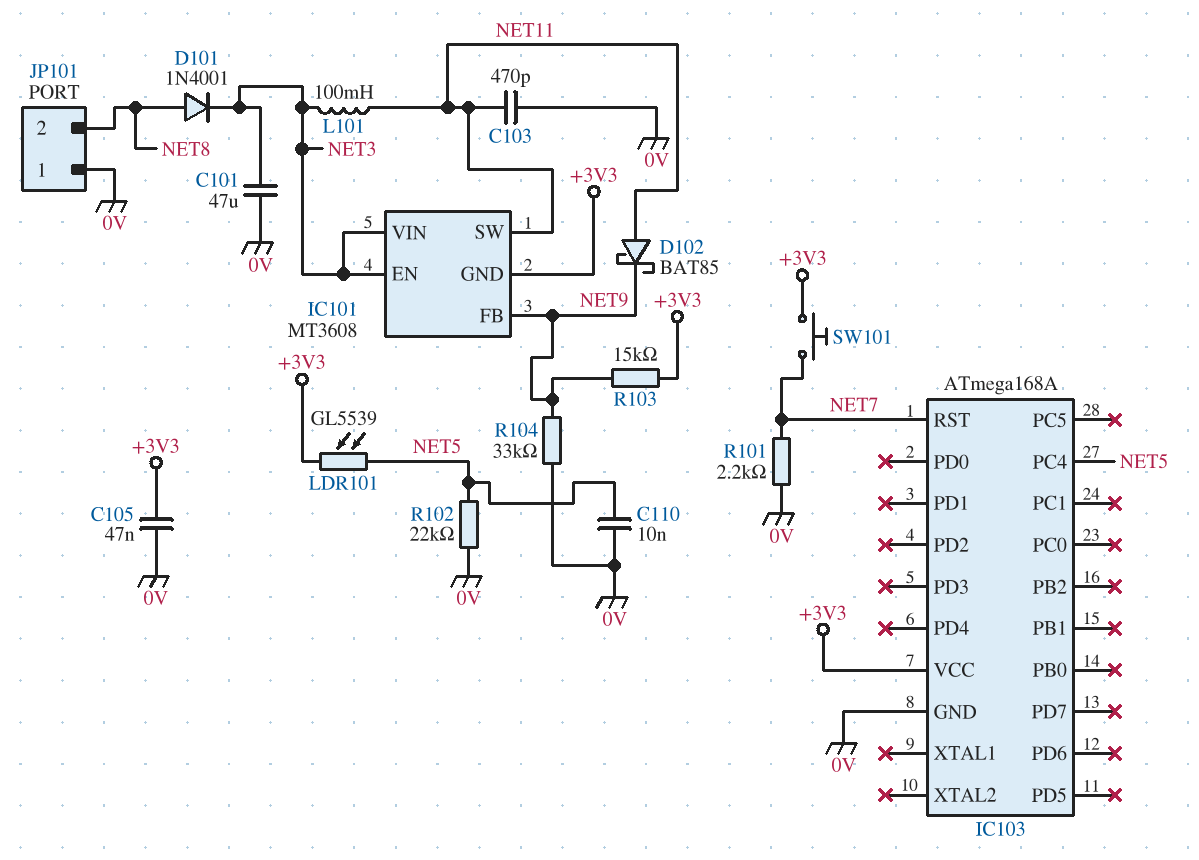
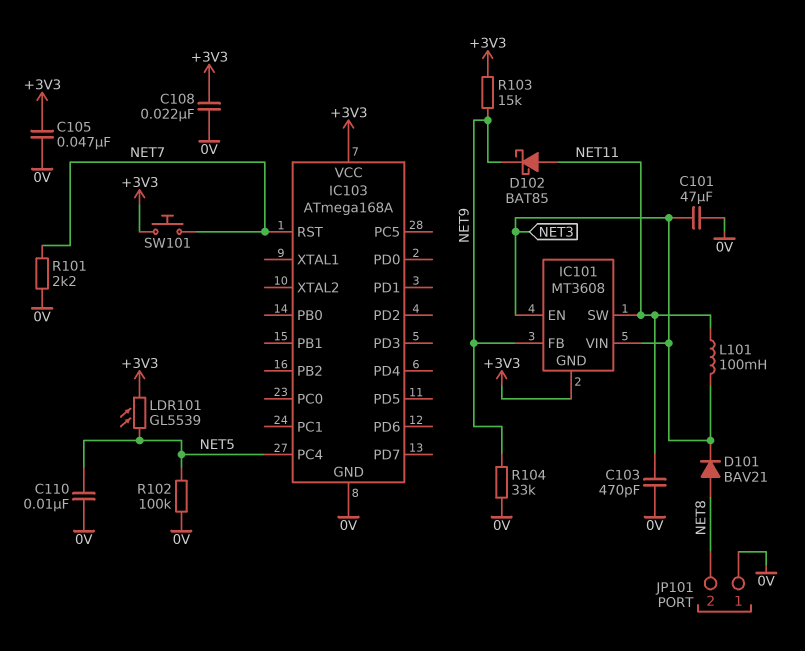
C108: none -> 22nF (+3V3, 0V)
D101: diode 1N4001 (A NET8, K NET3) -> diode BAV21 (A NET8, K NET3)
R102: 22k (0V, NET5) -> 100k (0V, NET5)

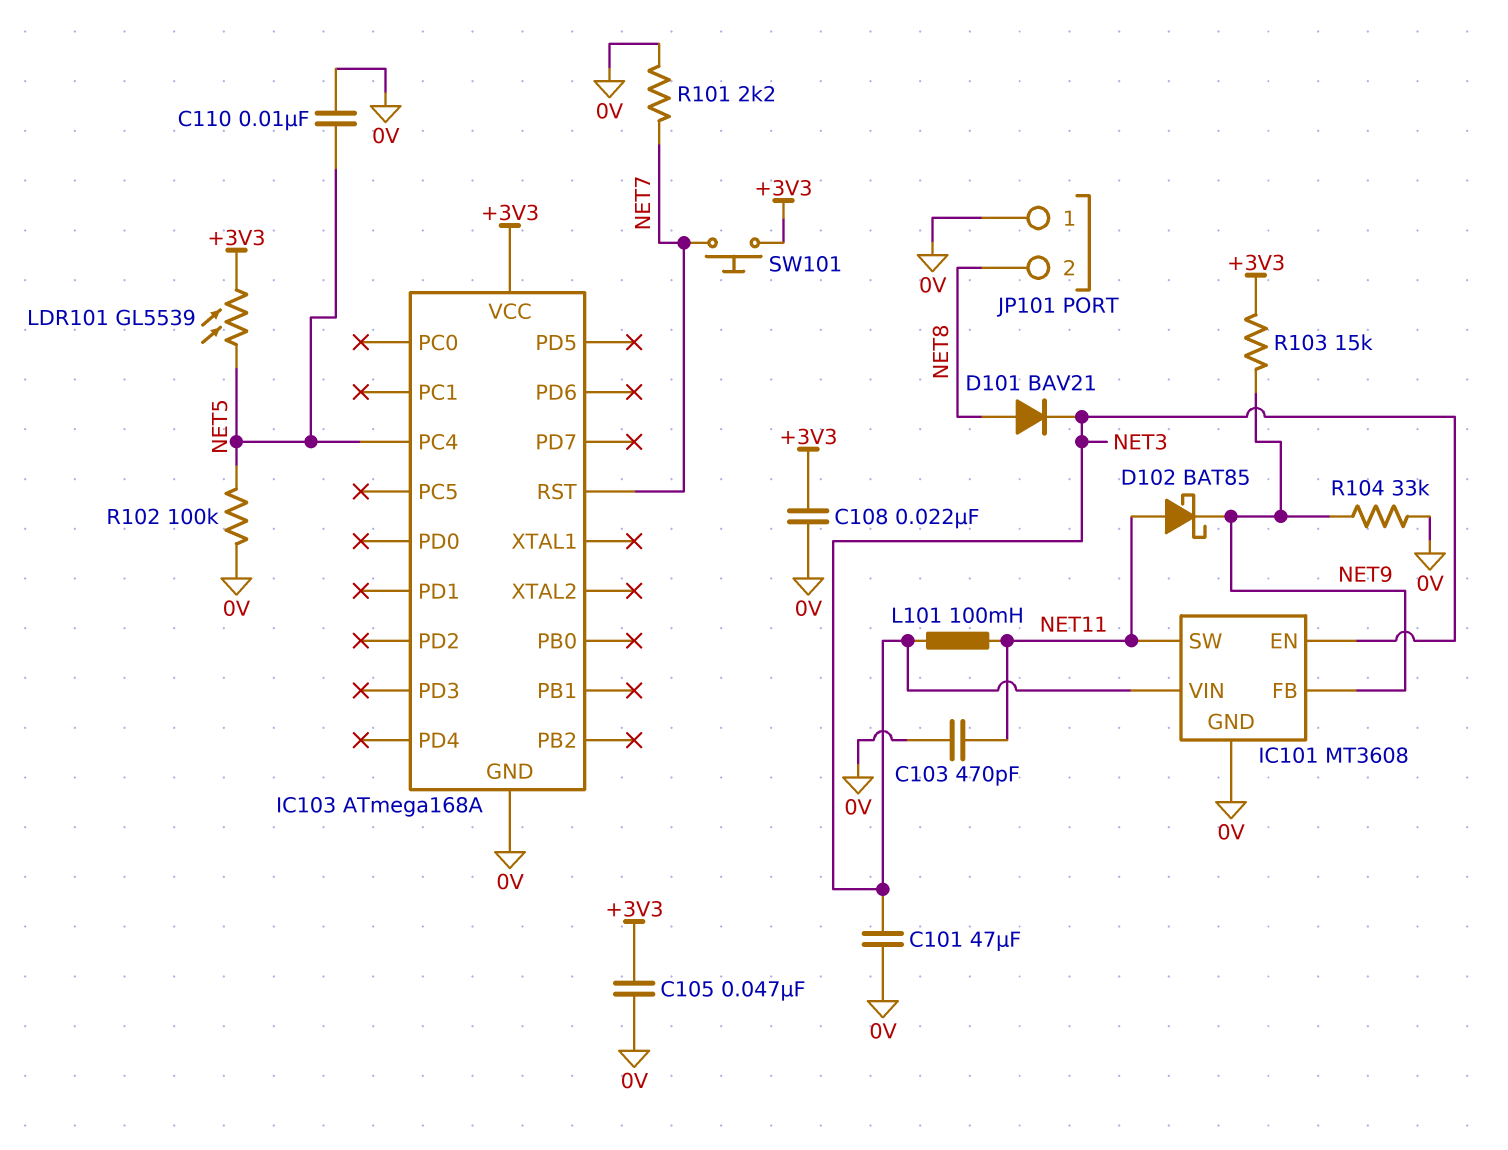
IC101 pin GND: +3V3 -> 0V

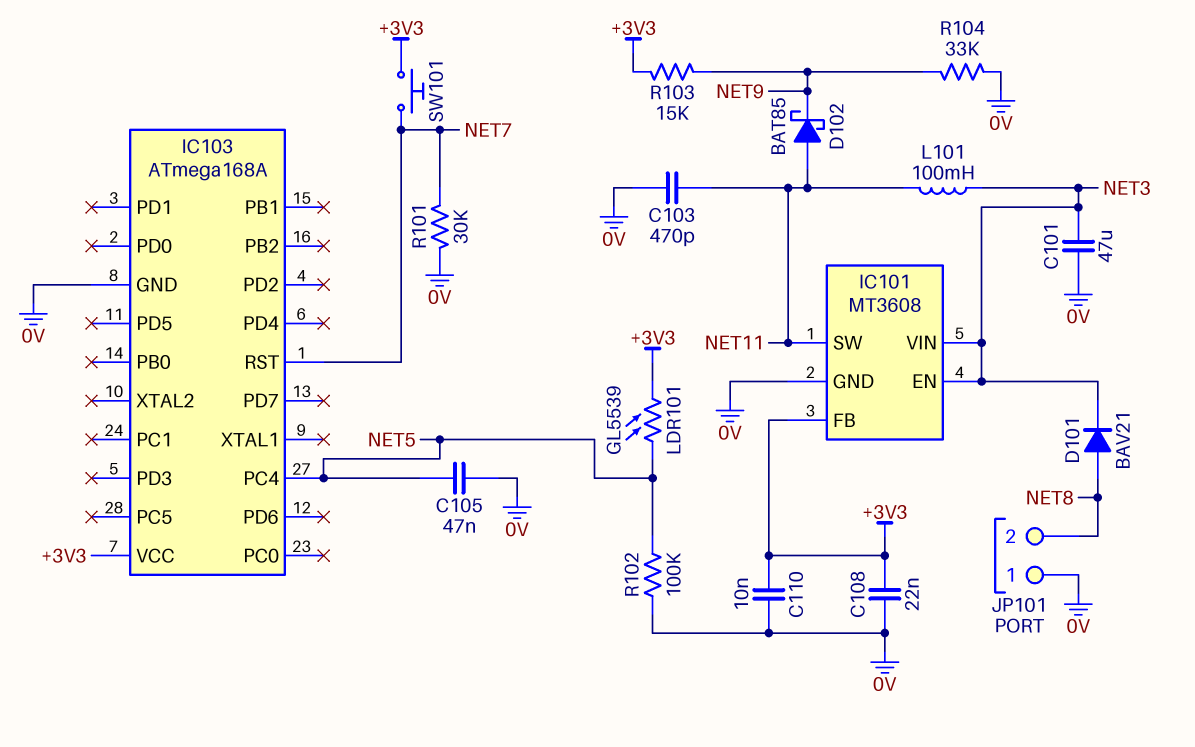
C105: 47nF (+3V3, 0V) -> 47nF (0V, NET5)
C110: 10nF (0V, NET5) -> 10nF (+3V3, 0V)
IC101 pin FB: NET9 -> +3V3
R101: 2.2k (0V, NET7) -> 30k (0V, NET7)

